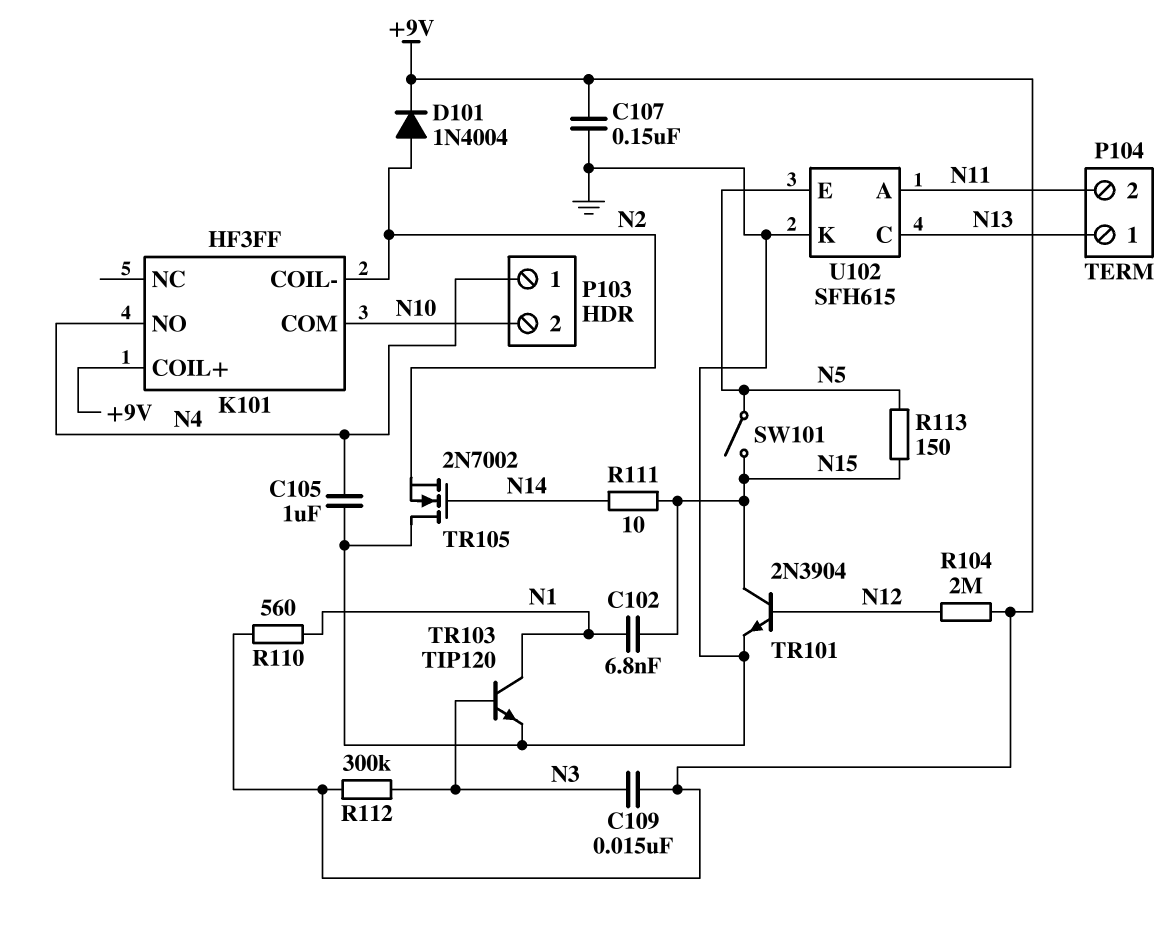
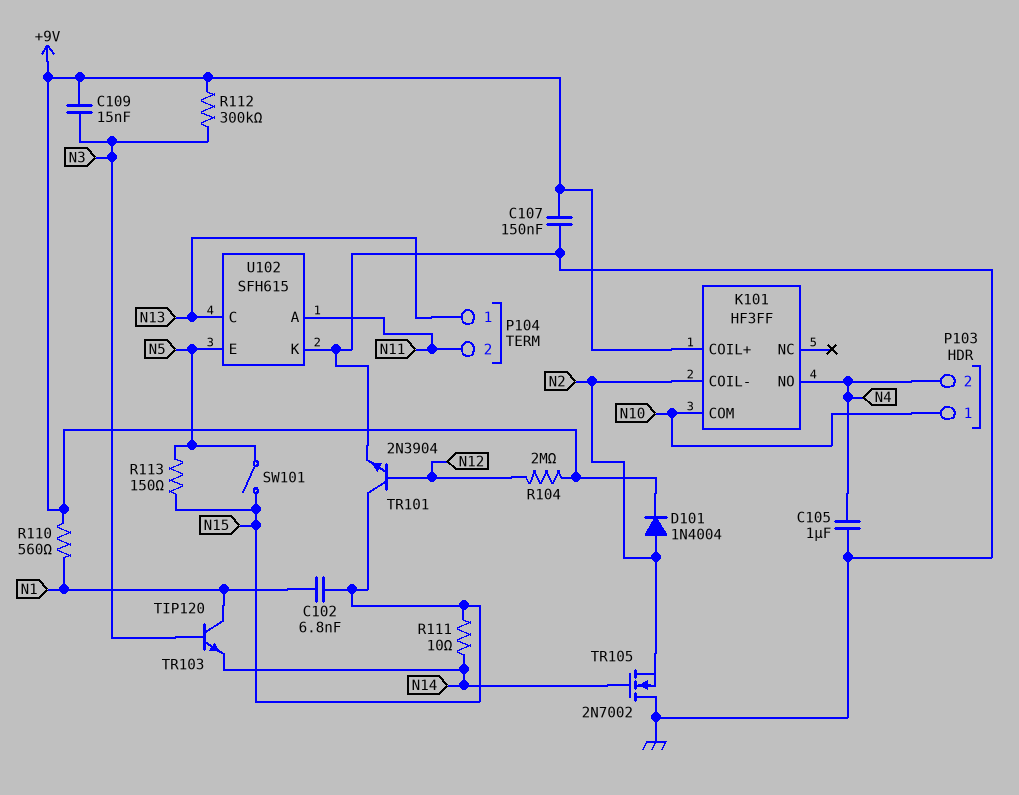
P103 pin 1: N4 -> N10
P103 pin 2: N10 -> N4
TR103: NPN TIP120 (B N3, C N1, E GND) -> NPN TIP120 (B N3, C N1, E N14)

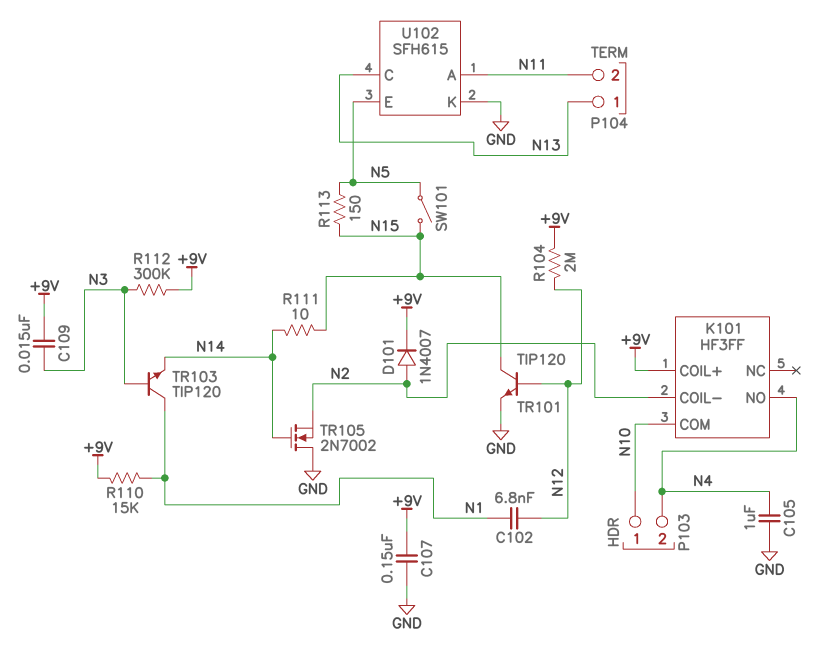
C102: 6.8nF (N1, N15) -> 6.8nF (N1, N12)
D101: diode 1N4004 (A N2, K +9V) -> diode 1N4007 (A N2, K +9V)
R110: 560 (+9V, N1) -> 15k (+9V, N1)
TR101: NPN 2N3904 (B N12, C N15, E GND) -> NPN TIP120 (B N12, C N15, E GND)

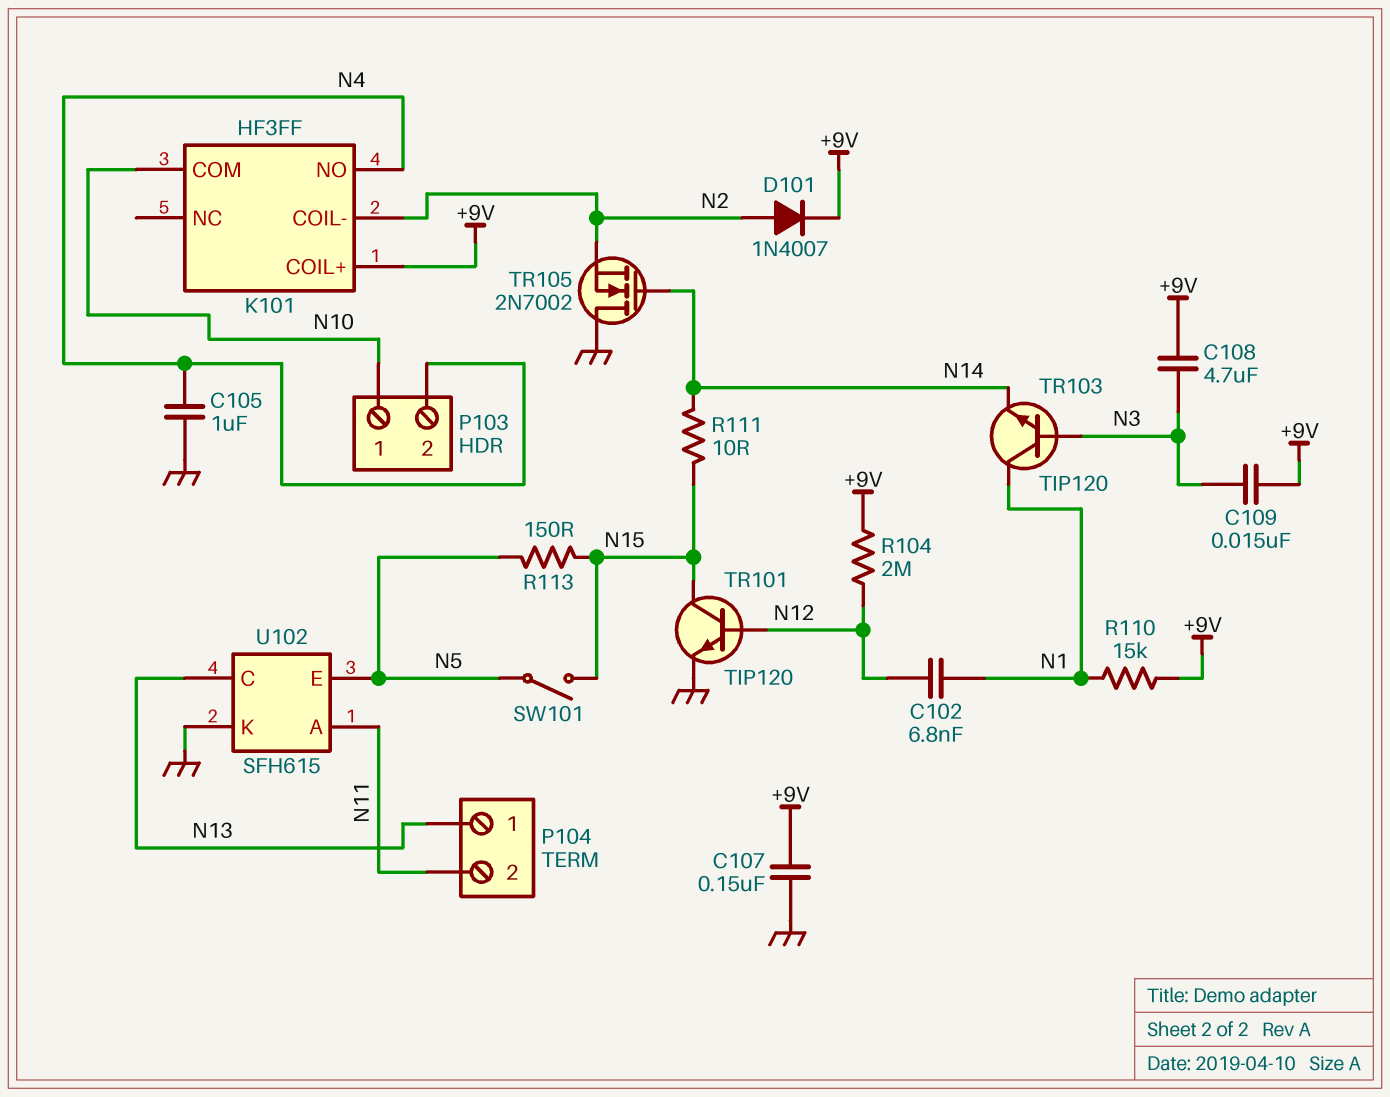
C108: none -> 4.7uF (+9V, N3)
R112: 300k (+9V, N3) -> none

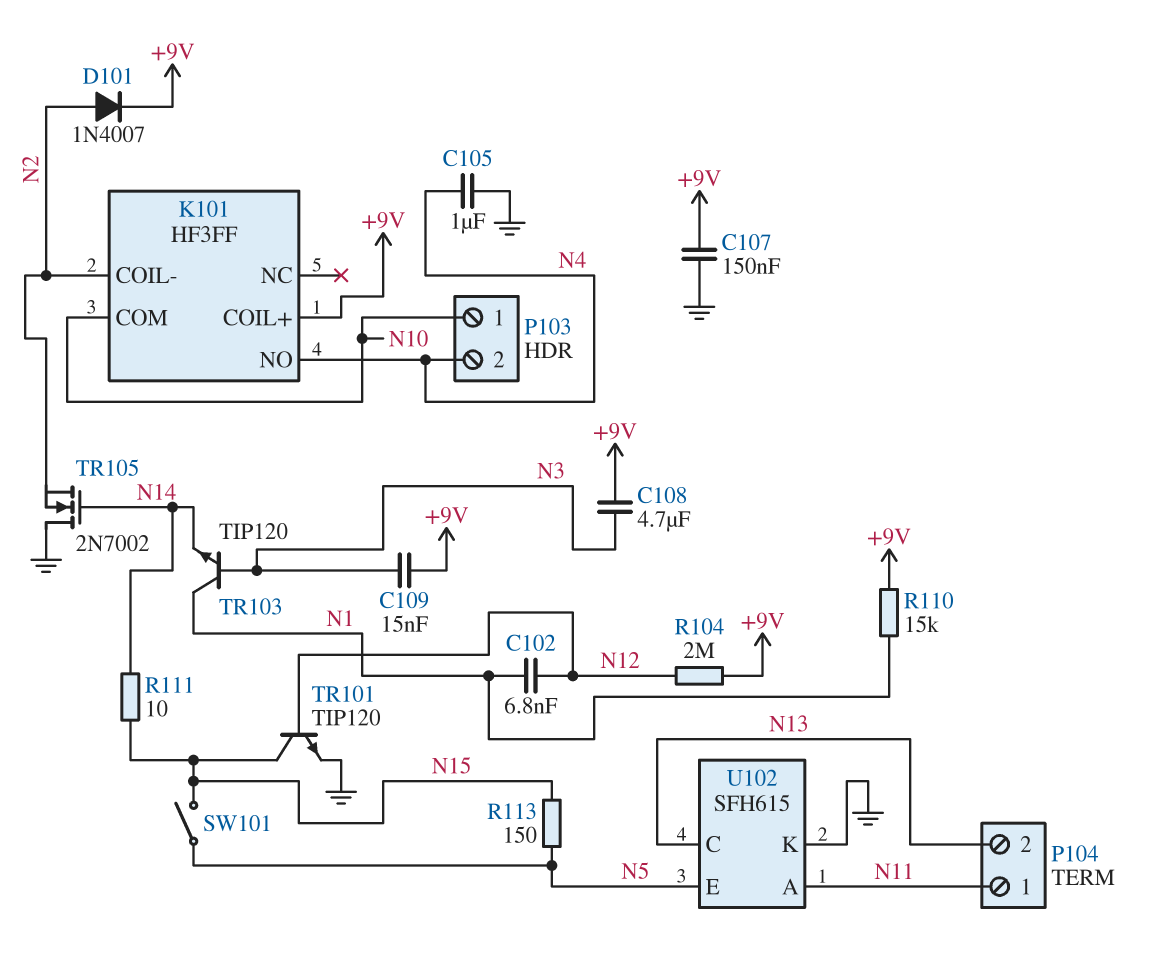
P104 pin 1: N13 -> N11
P104 pin 2: N11 -> N13

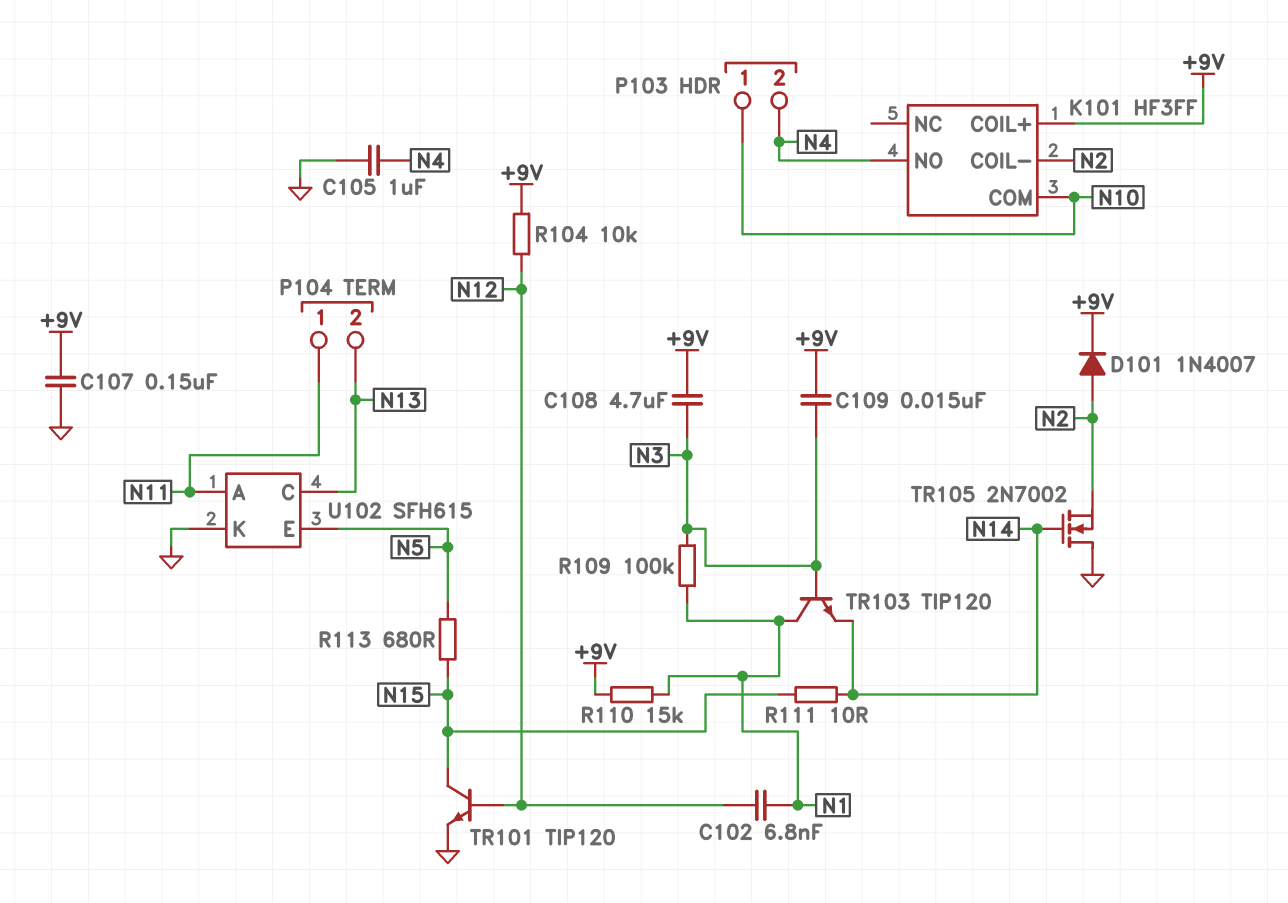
R104: 2M (+9V, N12) -> 10k (+9V, N12)
R109: none -> 100k (N1, N3)
R113: 150 (N5, N15) -> 680 (N5, N15)
SW101: switch (N5, N15) -> none

